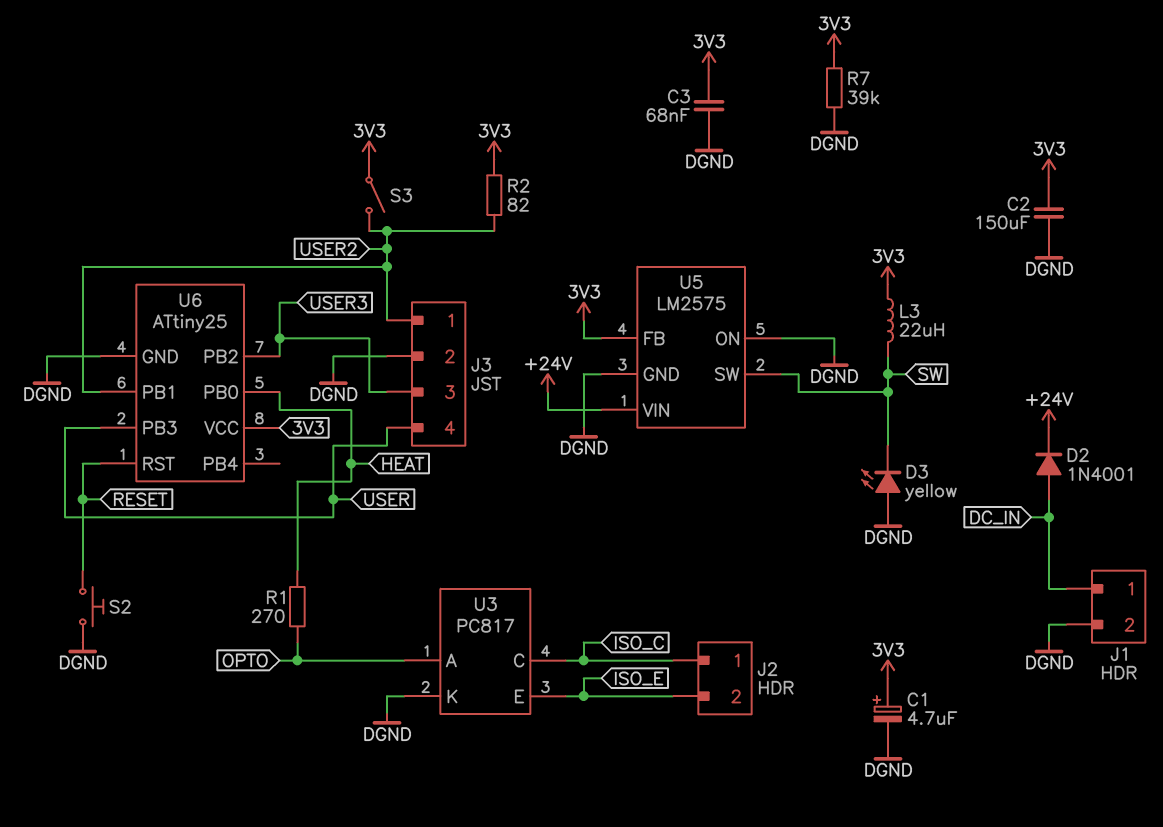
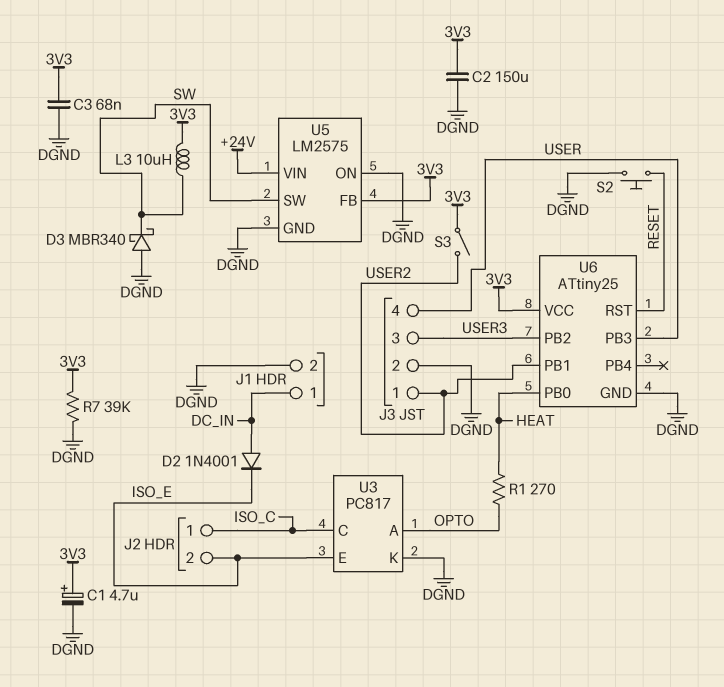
D2: diode 1N4001 (A DC_IN, K +24V) -> diode 1N4001 (A DC_IN, K ISO_E)
D3: LED yellow (A DGND, K SW) -> schottky MBR340 (A DGND, K SW)
L3: 22uH (3V3, SW) -> 10uH (3V3, SW)
R2: 82 (3V3, USER2) -> none

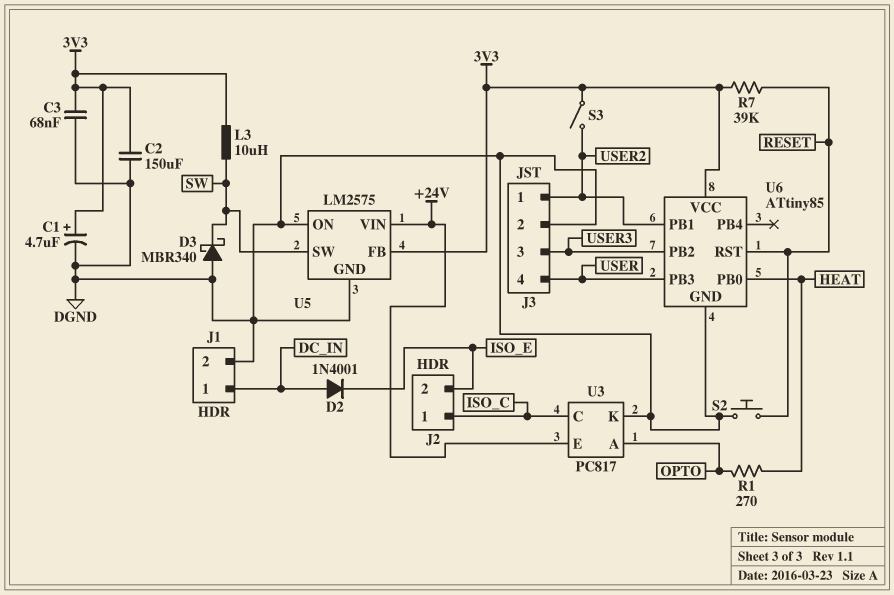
R7: 39k (3V3, DGND) -> 39k (3V3, RESET)
U3 pin E: ISO_E -> +24V
U6: ATtiny25 -> ATtiny85

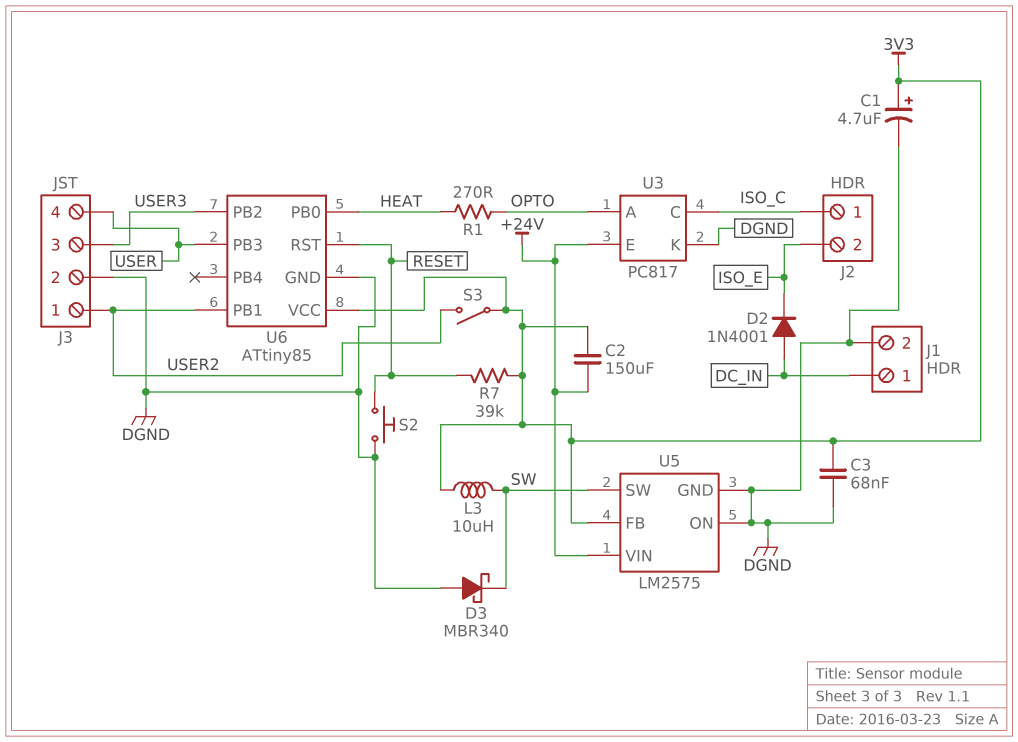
C2: 150uF (3V3, DGND) -> 150uF (+24V, 3V3)

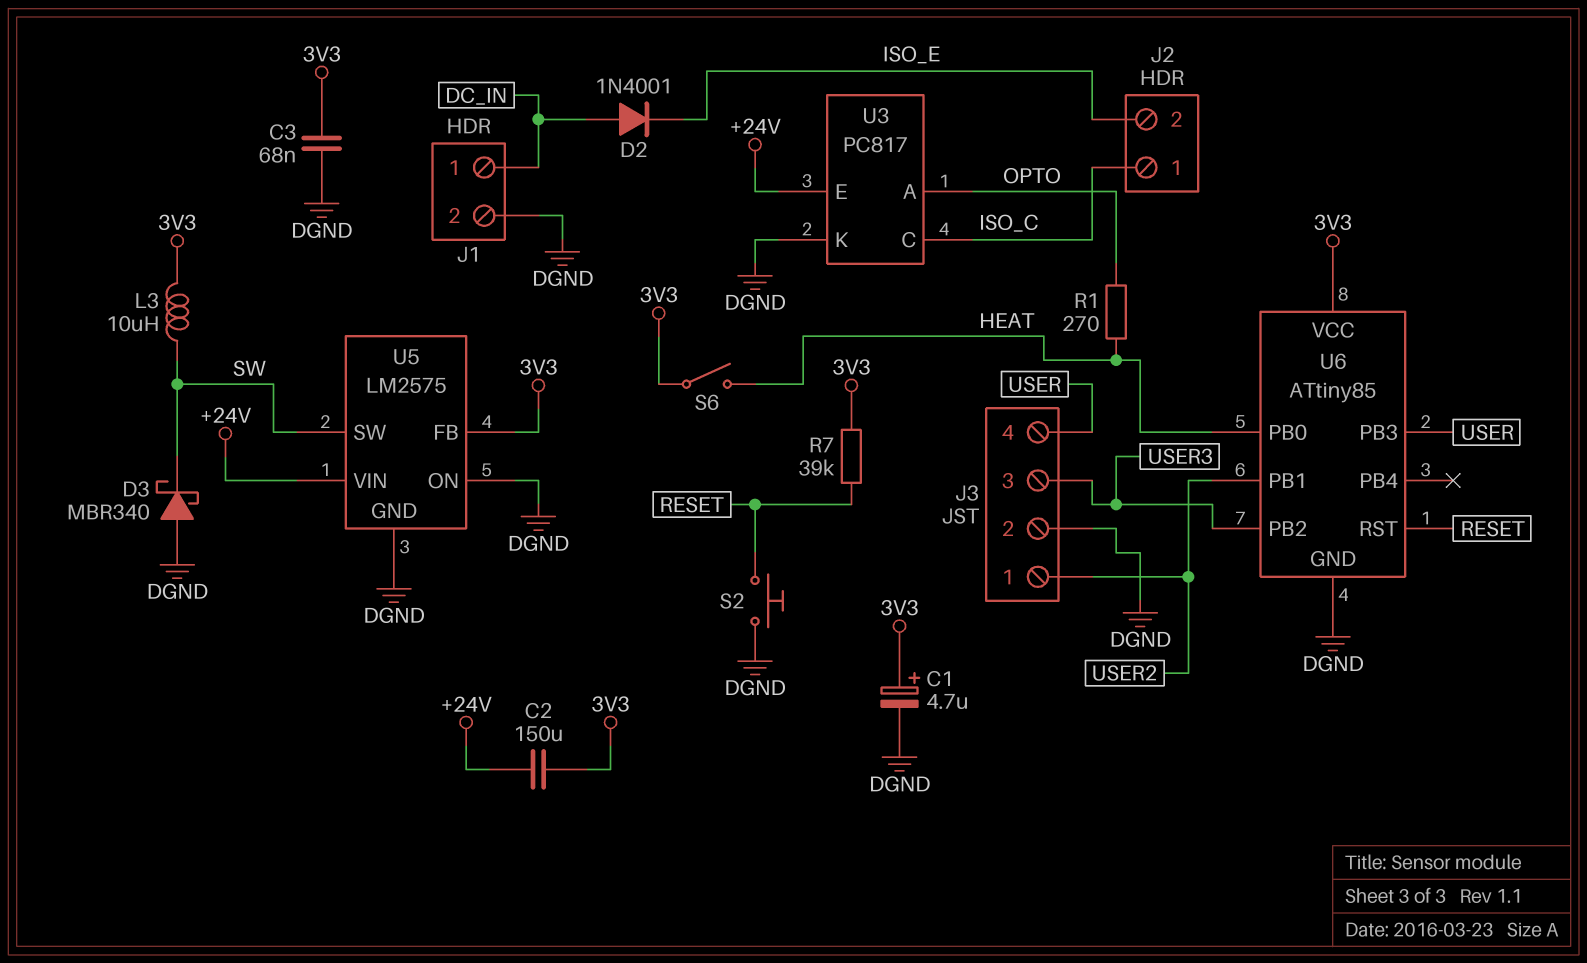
S3: switch (3V3, USER2) -> none
S6: none -> switch (3V3, HEAT)

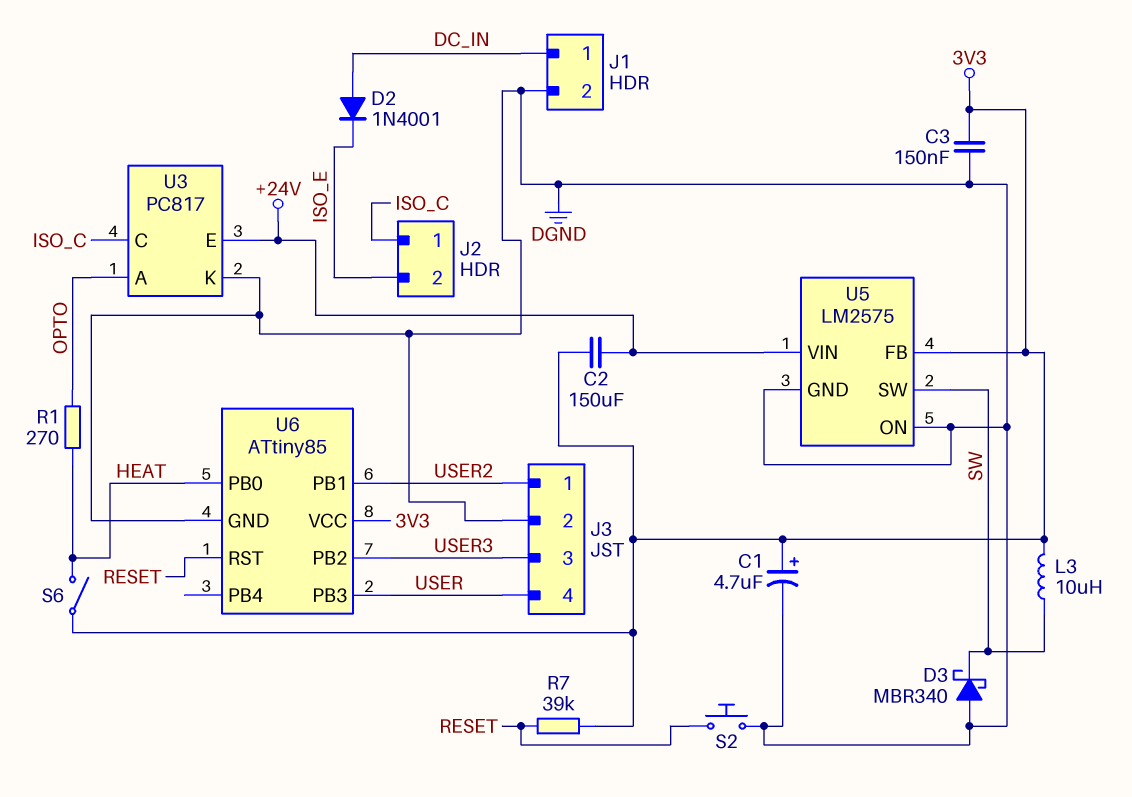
C3: 68nF (3V3, DGND) -> 150nF (3V3, DGND)

